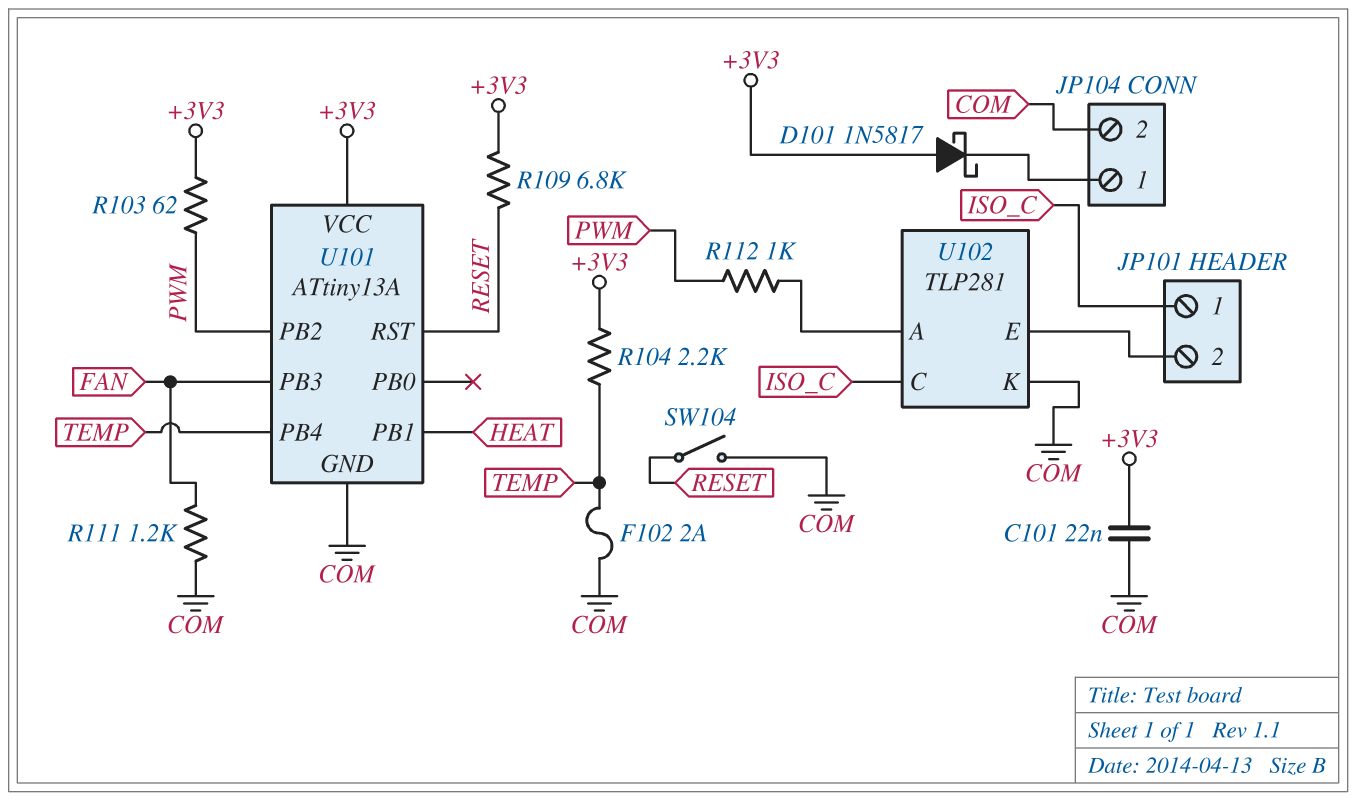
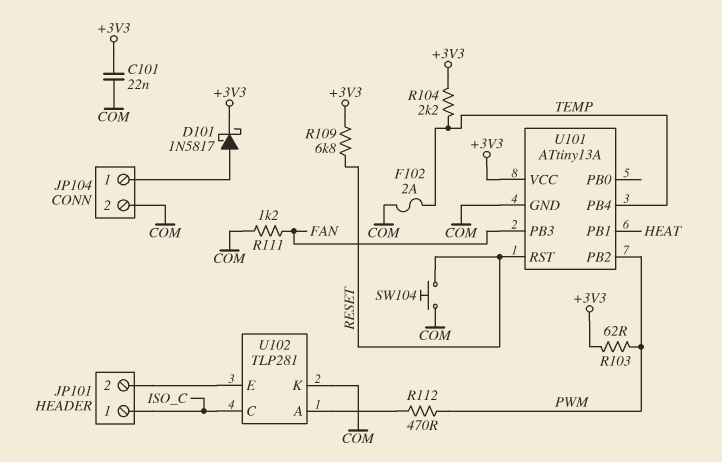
D101: schottky 1N5817 (A +3V3, K JP104/1) -> schottky 1N5817 (A JP104/1, K +3V3)
R112: 1k (PWM, U102/A) -> 470 (PWM, U102/A)
SW104: switch (COM, RESET) -> button (COM, RESET)

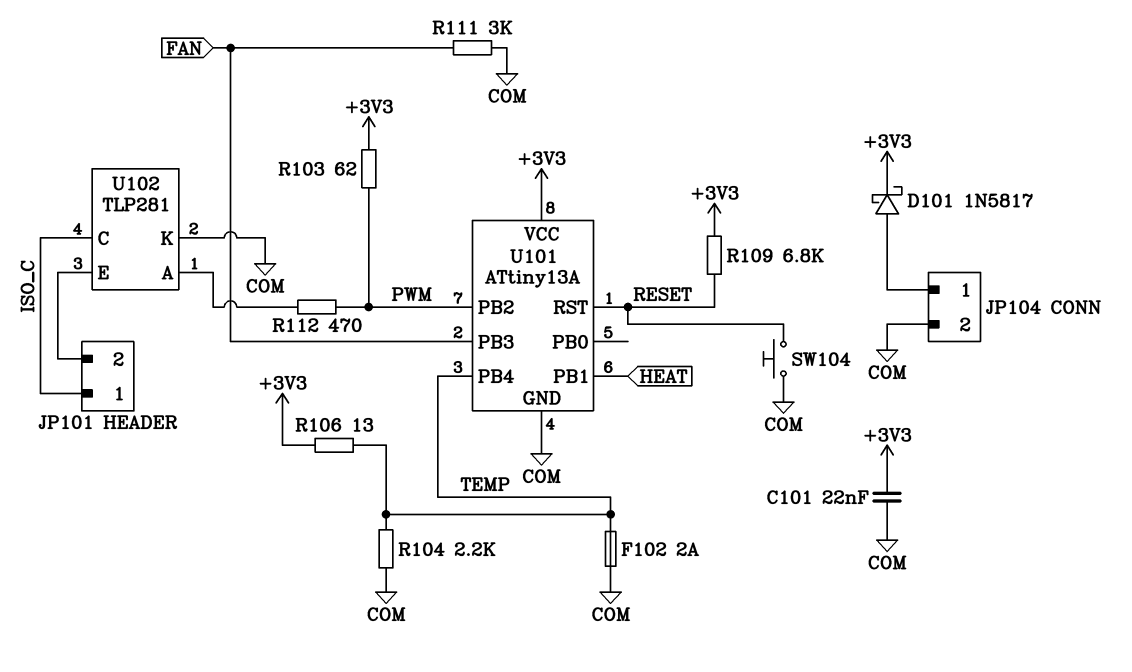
R104: 2.2k (+3V3, TEMP) -> 2.2k (COM, TEMP)
R106: none -> 13 (+3V3, TEMP)
R111: 1.2k (COM, FAN) -> 3k (COM, FAN)

